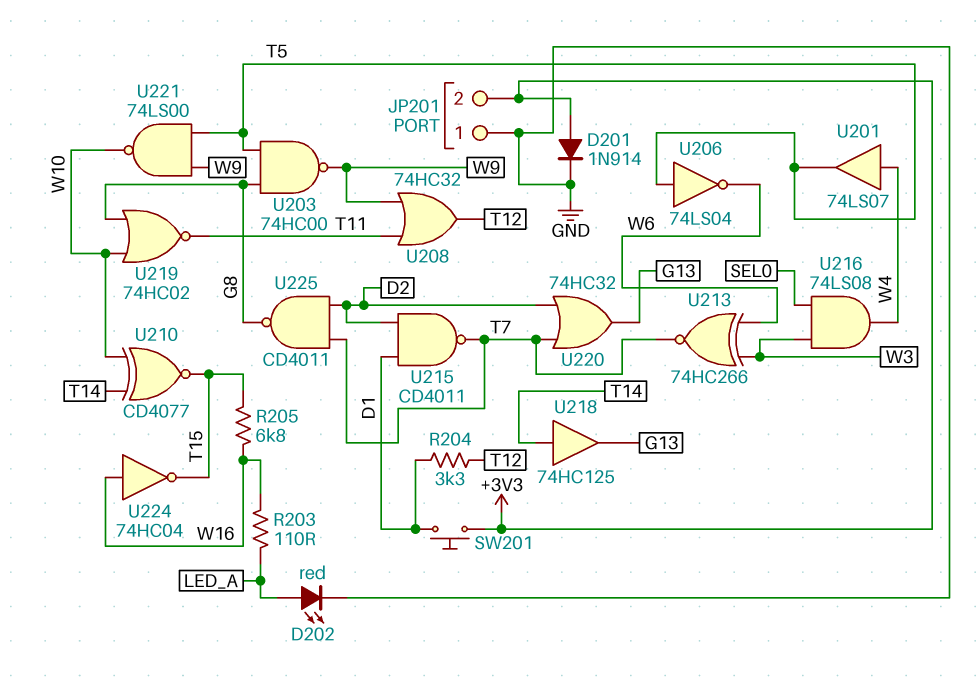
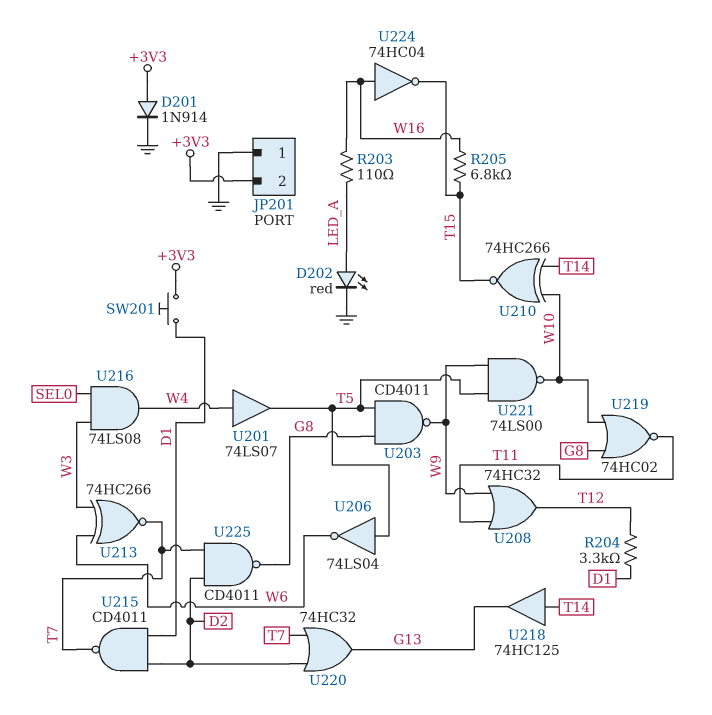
U203: NAND 74HC00 (in G8, in T5, out W9) -> NAND CD4011 (in G8, in T5, out W9)
U210: XNOR CD4077 (in T14, in W10, out T15) -> XNOR 74HC266 (in T14, in W10, out T15)

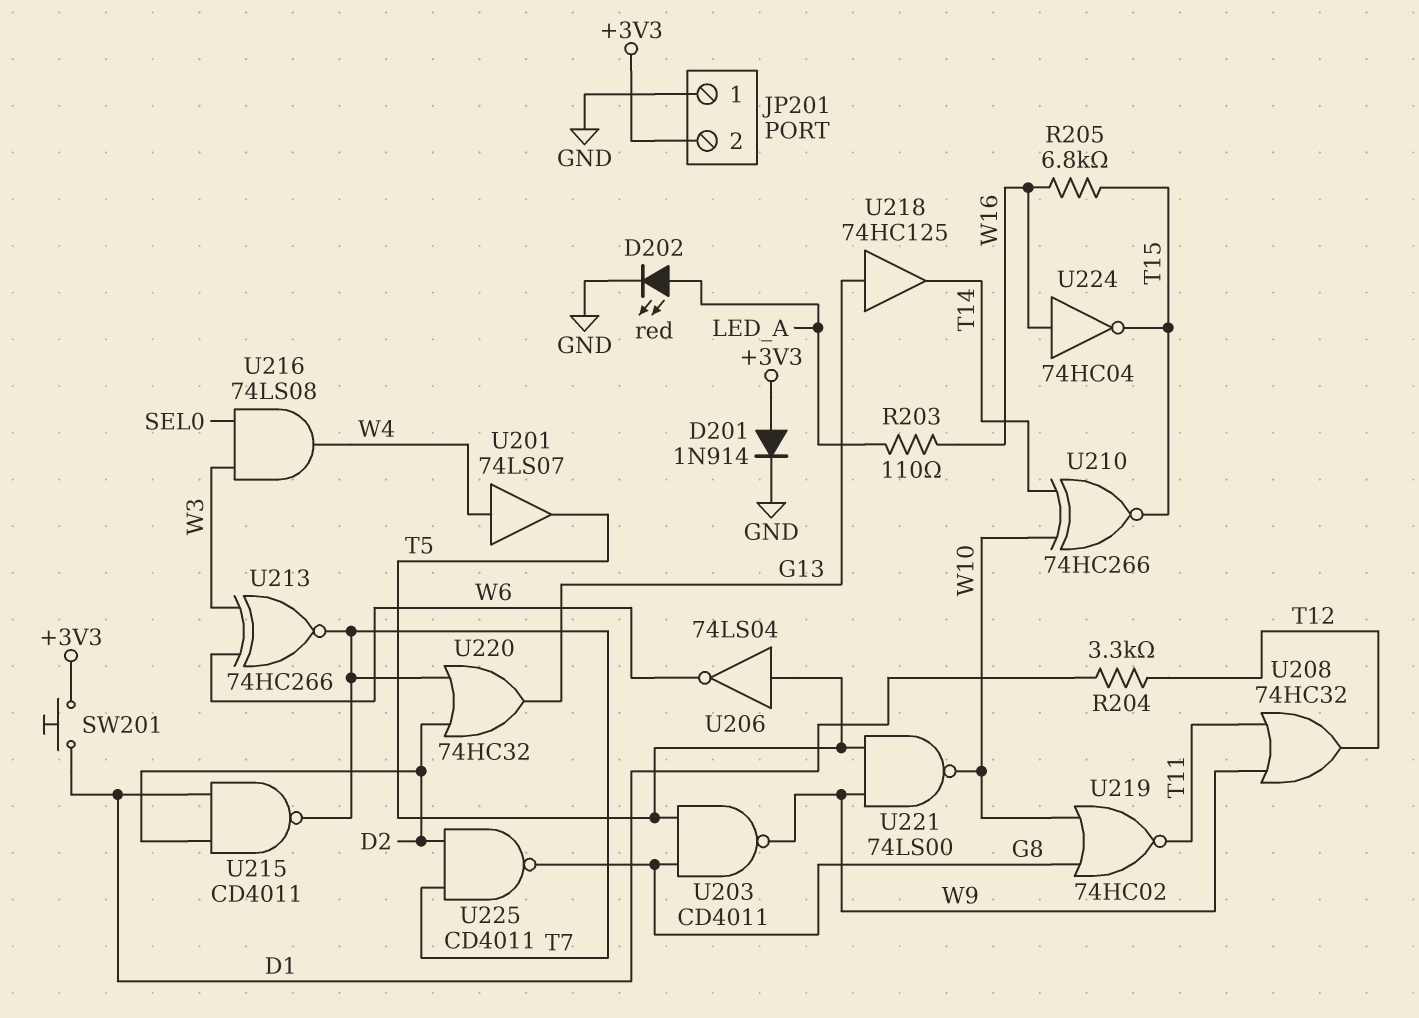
U218: buffer 74HC125 (in T14, out G13) -> buffer 74HC125 (in G13, out T14)

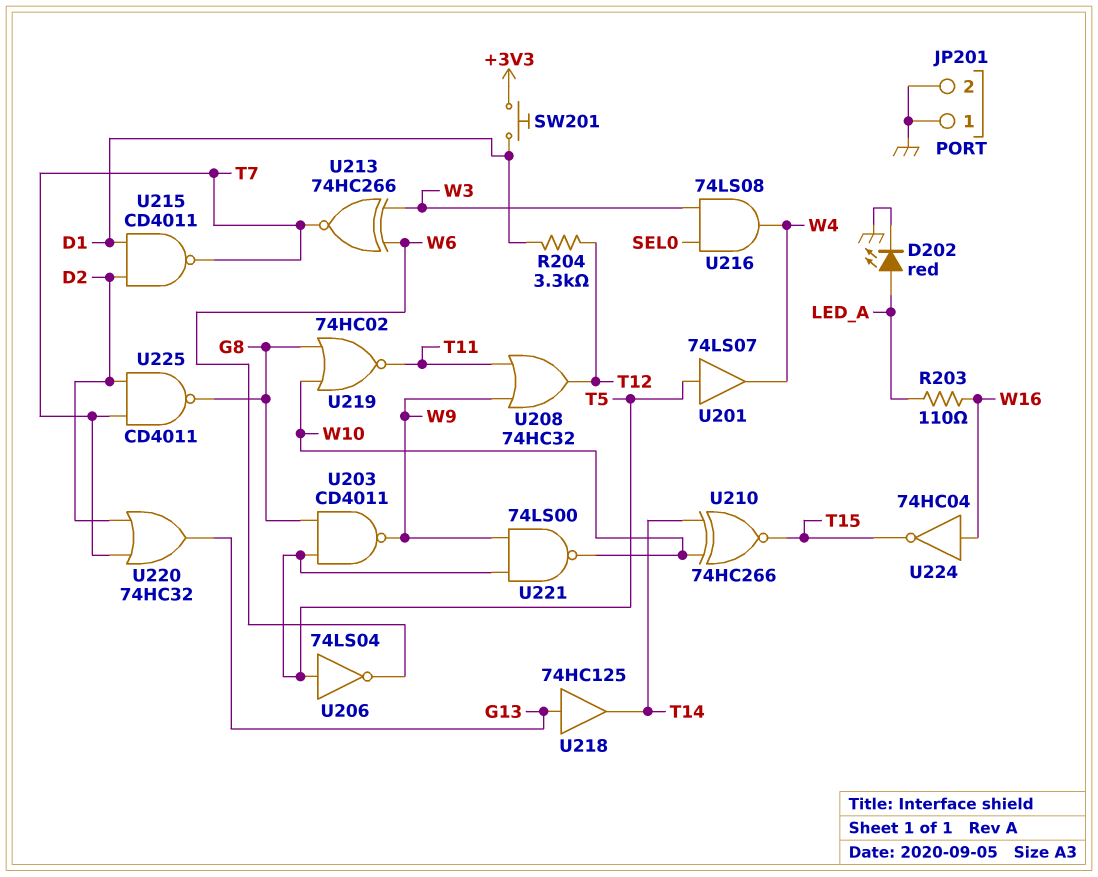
D201: diode 1N914 (A +3V3, K GND) -> none
JP201 pin 2: +3V3 -> GND
R205: 6.8k (T15, W16) -> none
U201: buffer 74LS07 (in W4, out T5) -> buffer 74LS07 (in T5, out W4)

